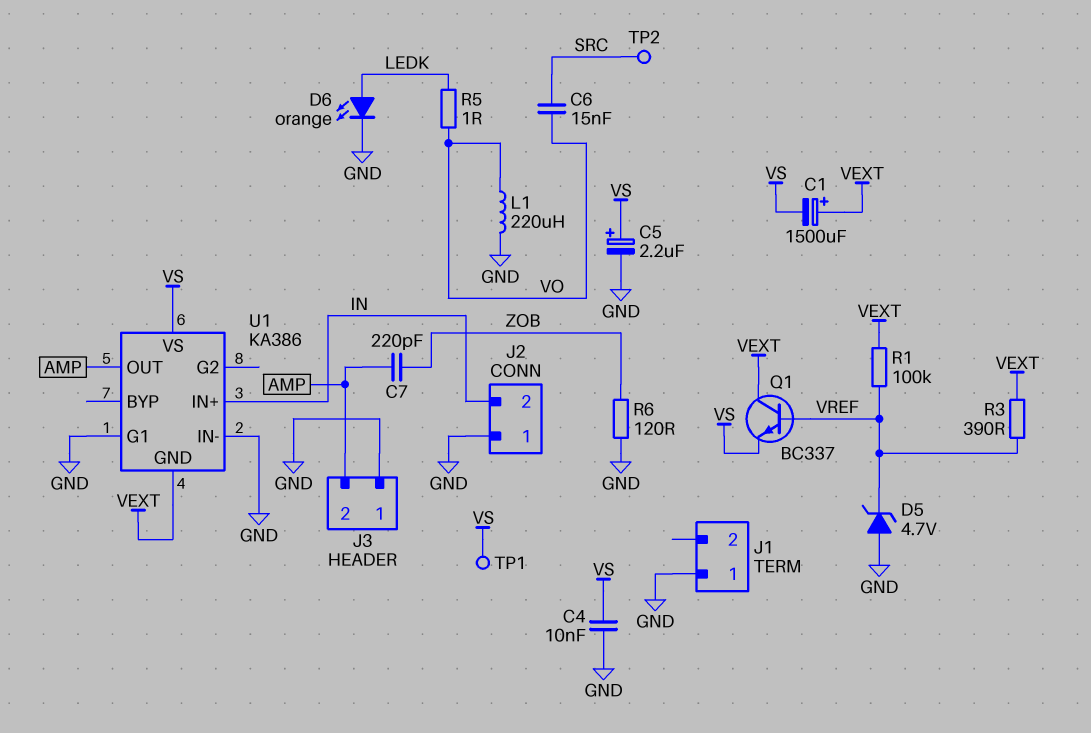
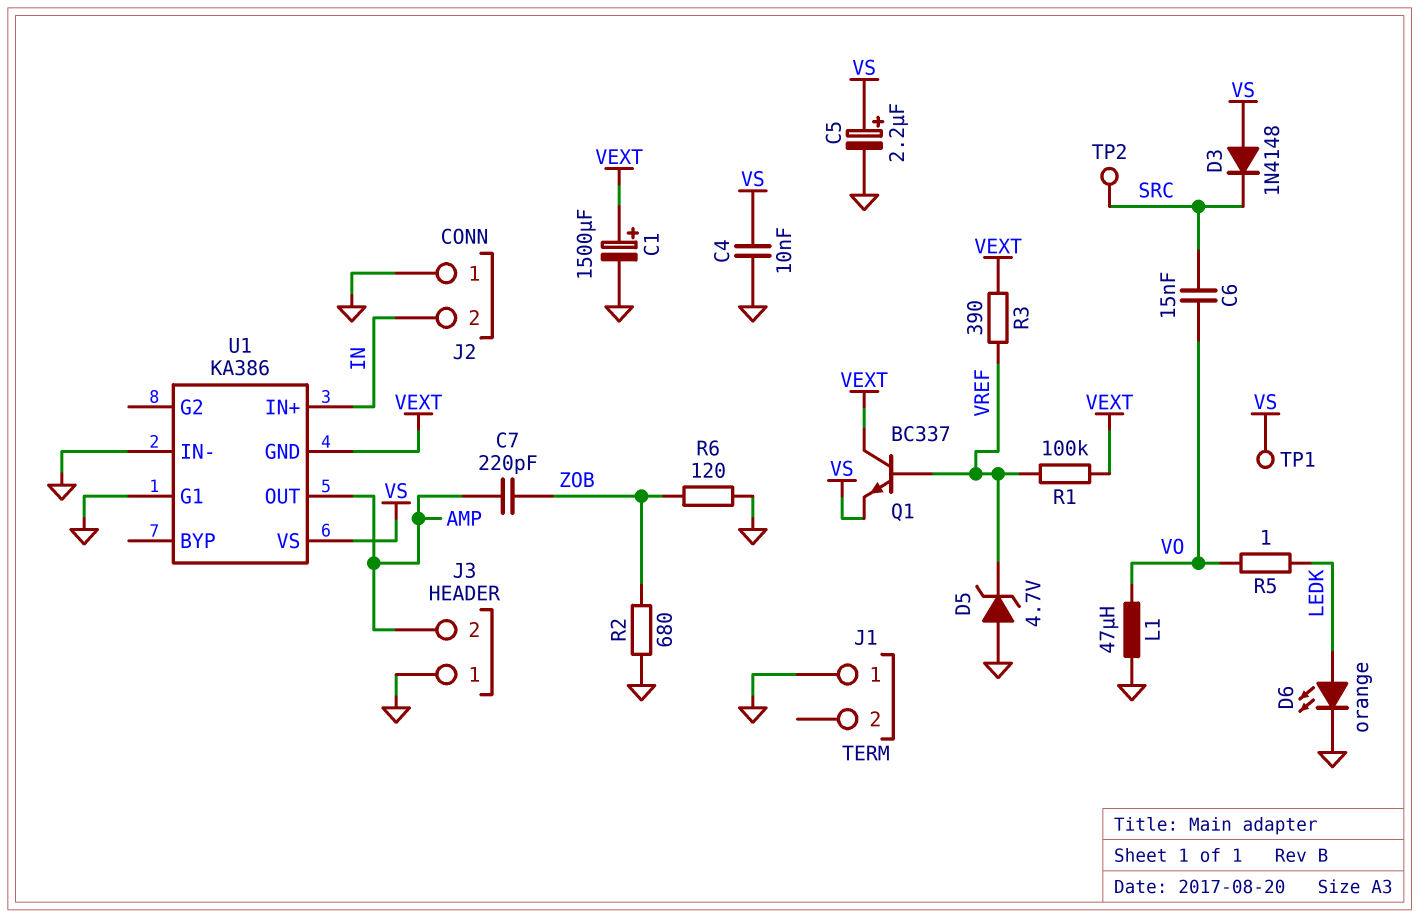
C1: 1500uF (plus VEXT, minus VS) -> 1500uF (plus VEXT, minus GND)
D3: none -> diode 1N4148 (A VS, K SRC)
L1: 220uH (GND, VO) -> 47uH (GND, VO)
R2: none -> 680 (GND, ZOB)

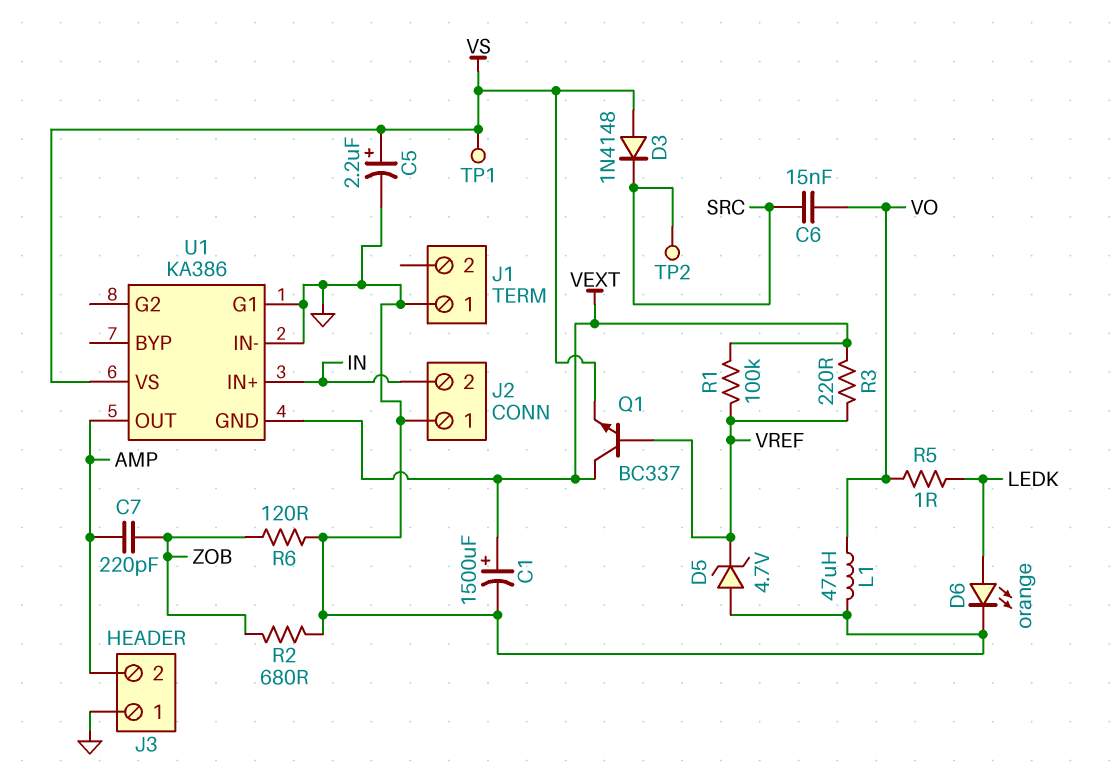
C4: 10nF (GND, VS) -> none
R3: 390 (VEXT, VREF) -> 220 (VEXT, VREF)

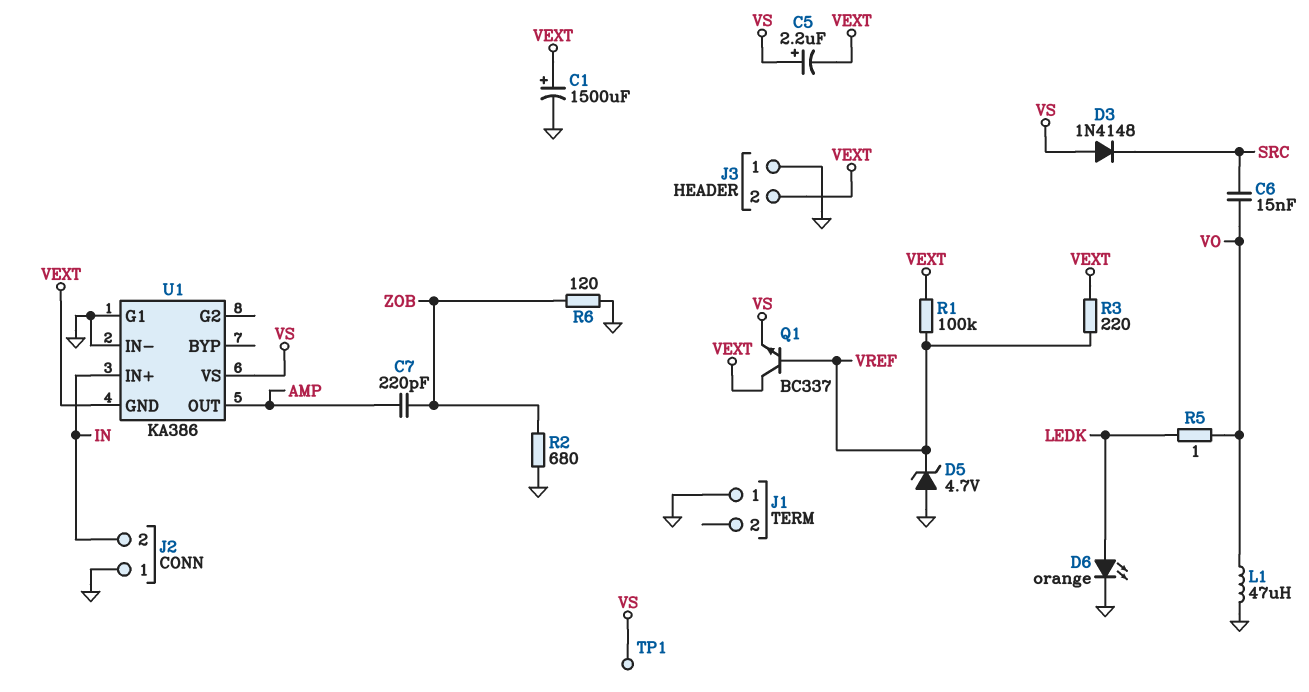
C5: 2.2uF (plus VS, minus GND) -> 2.2uF (plus VS, minus VEXT)
J3 pin 2: AMP -> VEXT
TP2: test point (SRC) -> none

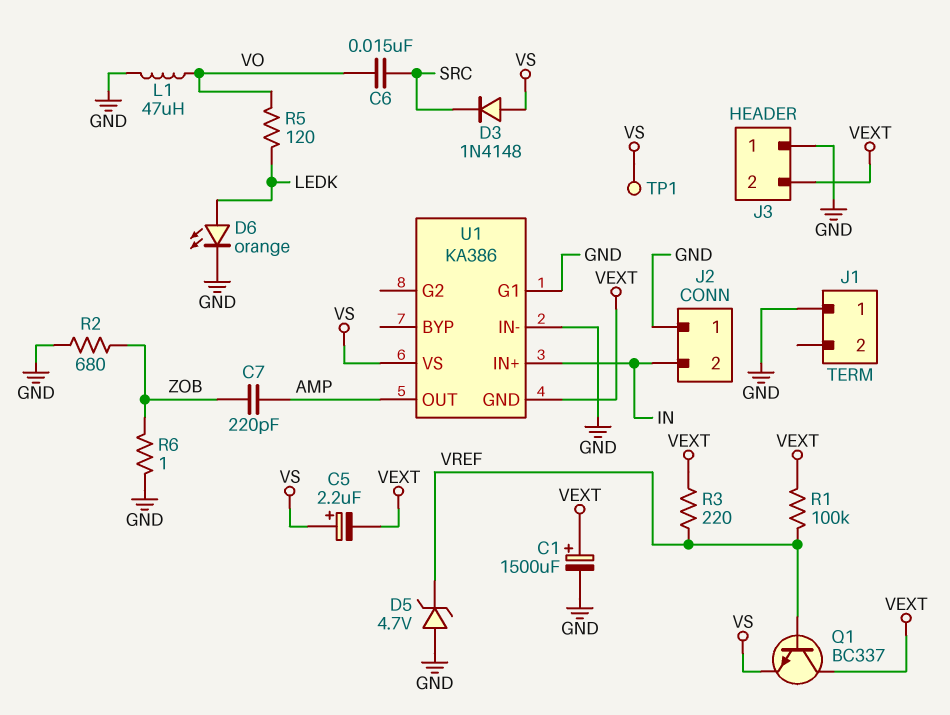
R5: 1 (LEDK, VO) -> 120 (LEDK, VO)
R6: 120 (GND, ZOB) -> 1 (GND, ZOB)

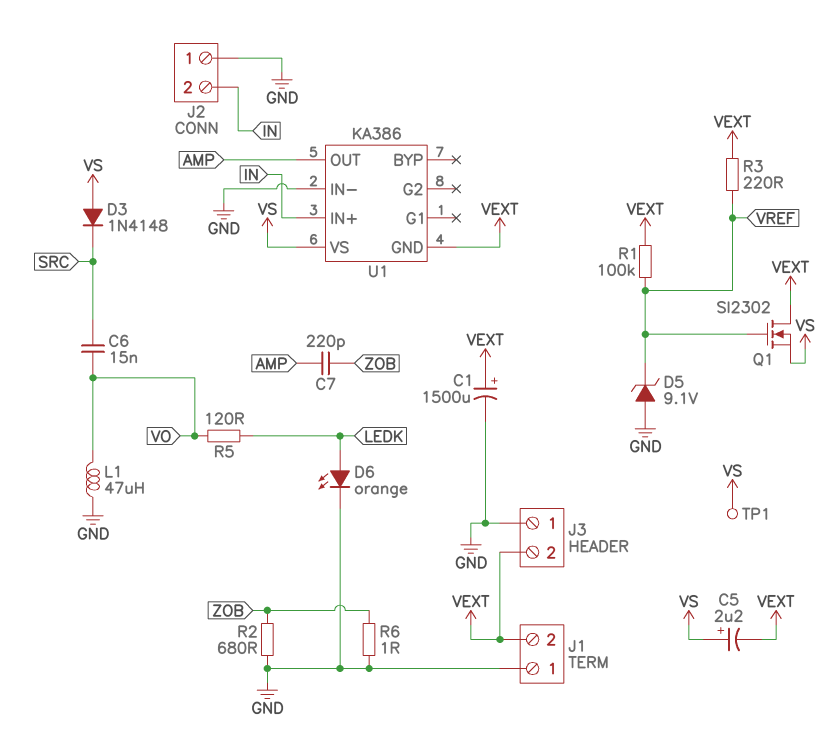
D5: zener 4.7V (A GND, K VREF) -> zener 9.1V (A GND, K VREF)
J1 pin 2: none -> VEXT
Q1: NPN BC337 (B VREF, C VEXT, E VS) -> NMOS SI2302 (G VREF, D VEXT, S VS)
U1 pin G1: GND -> none

